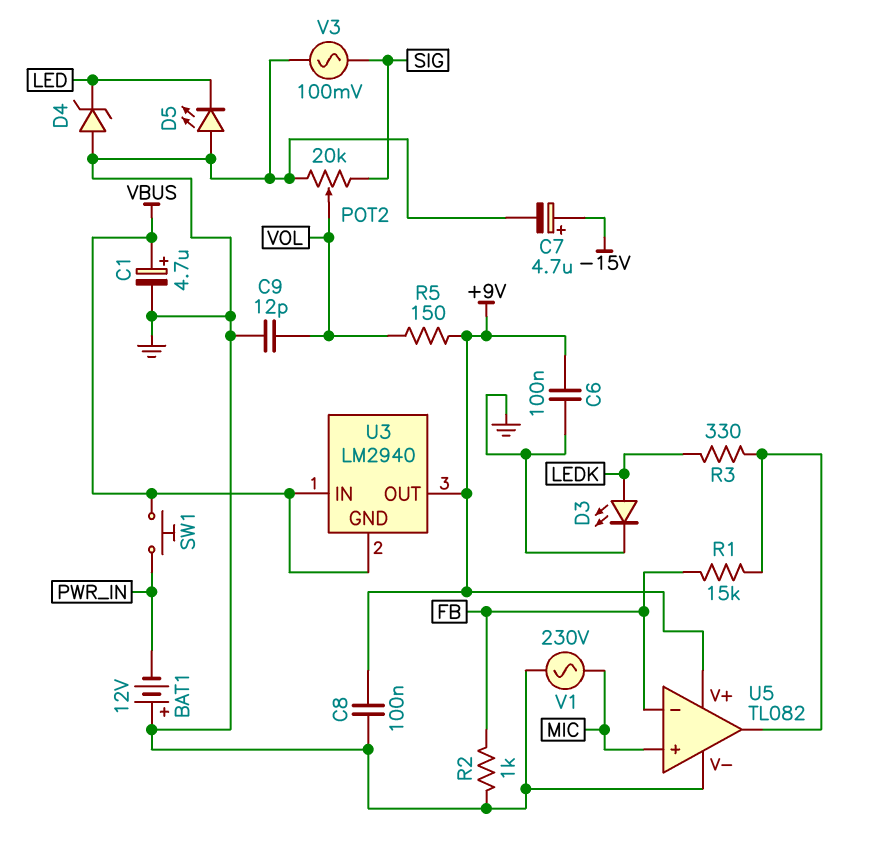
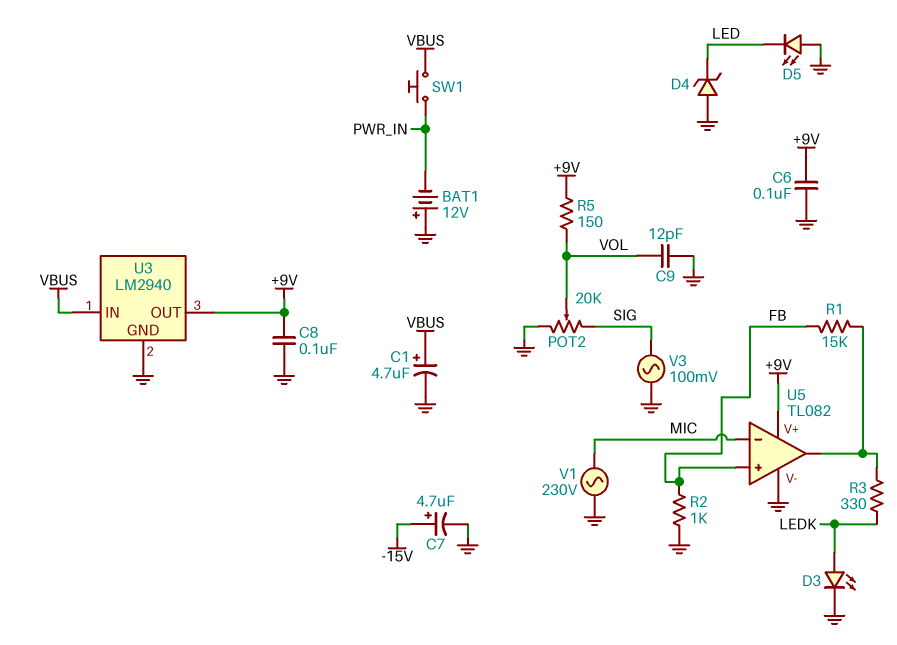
U3 pin GND: VBUS -> GND
U5 pin in+: MIC -> FB
U5 pin in-: FB -> MIC

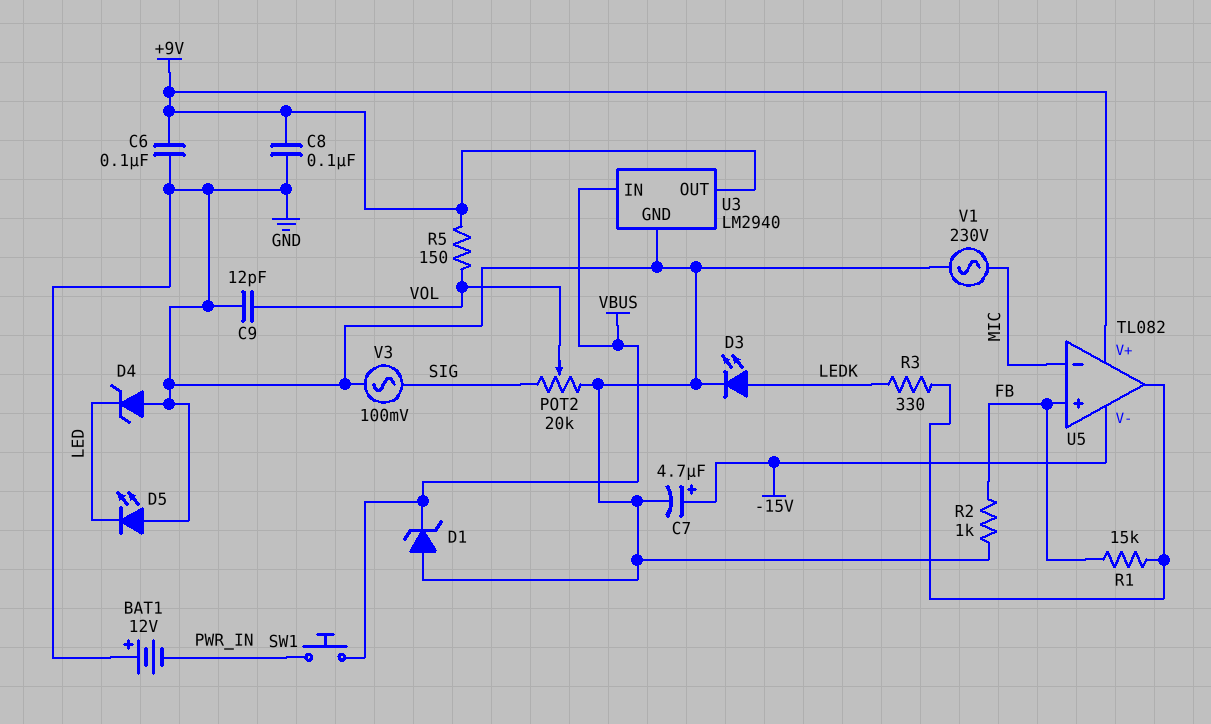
C1: 4.7uF (plus VBUS, minus GND) -> none
D1: none -> zener (A GND, K VBUS)
U5 pin V-: GND -> -15V

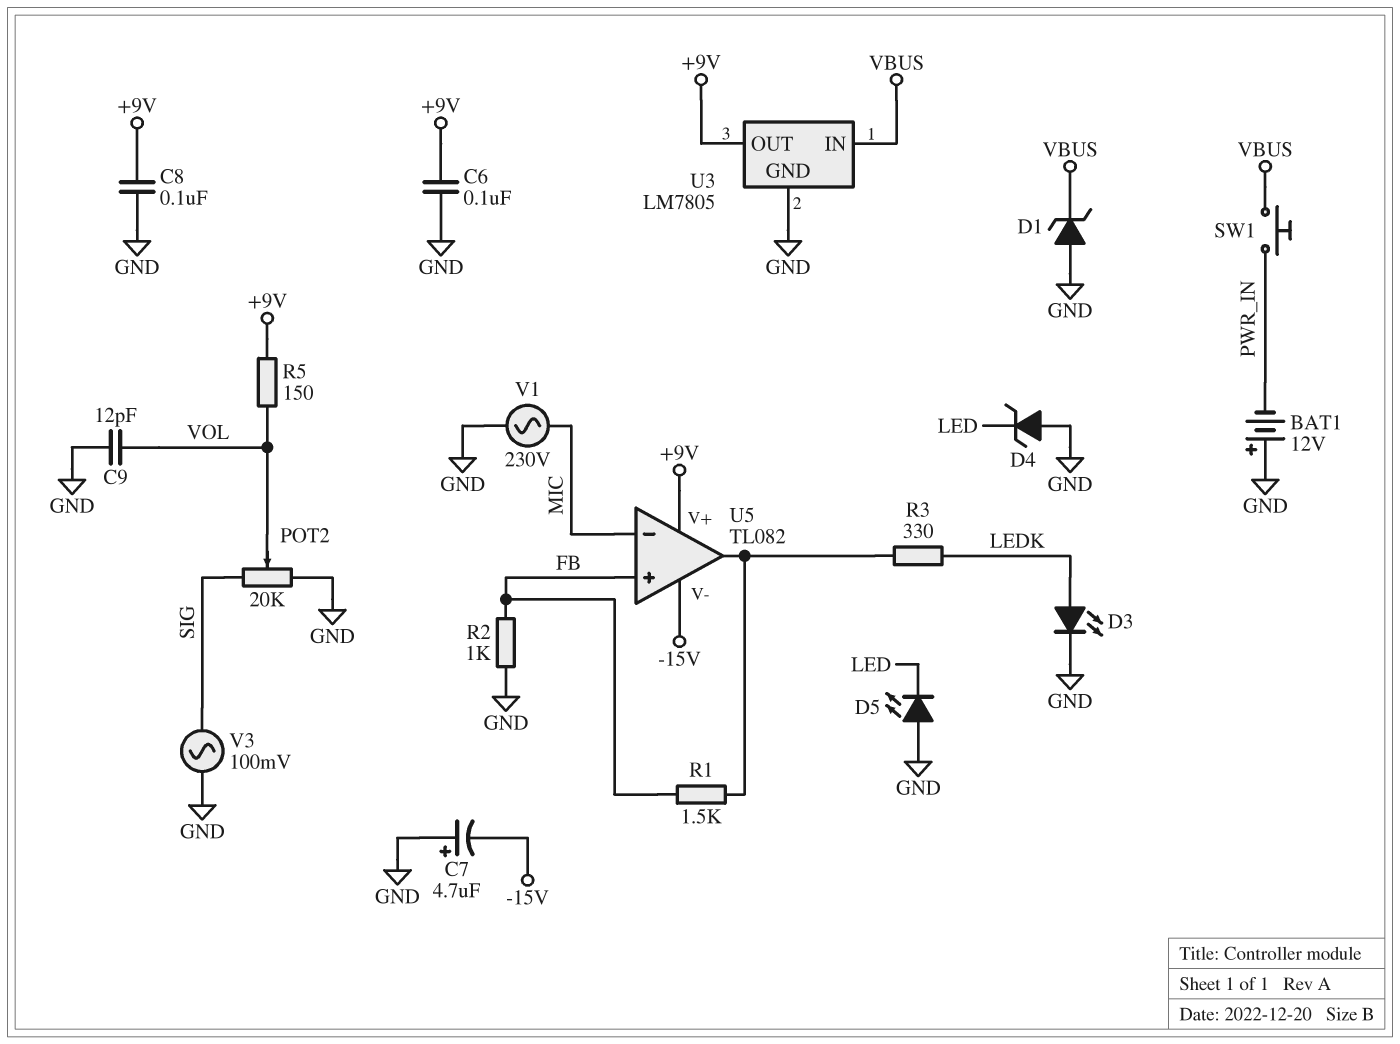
C7: 4.7uF (plus -15V, minus GND) -> 4.7uF (plus GND, minus -15V)
R1: 15k (FB, U5/out) -> 1.5k (FB, U5/out)
U3: LM2940 -> LM7805

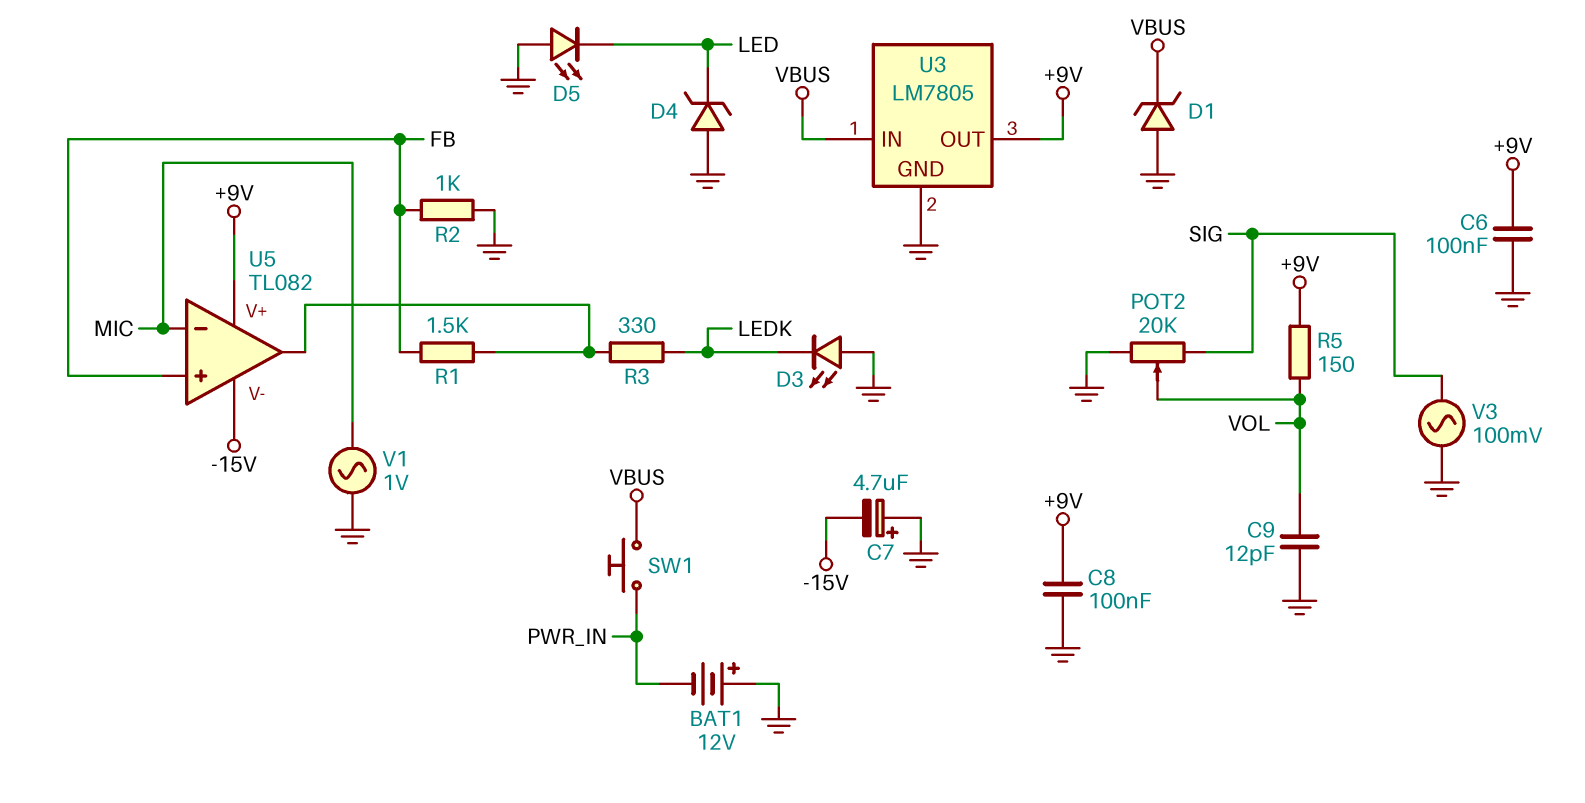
D3: LED (A LEDK, K GND) -> LED (A GND, K LEDK)
V1: AC 230V (GND, MIC) -> AC 1V (GND, MIC)

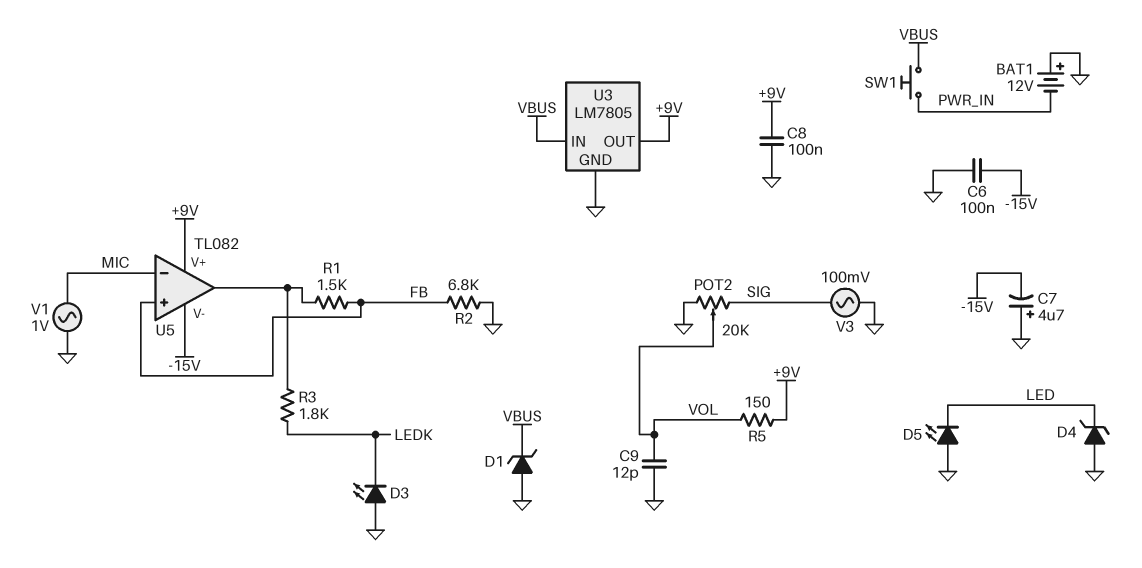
C6: 100nF (+9V, GND) -> 100nF (-15V, GND)
R2: 1k (FB, GND) -> 6.8k (FB, GND)
R3: 330 (LEDK, U5/out) -> 1.8k (LEDK, U5/out)

